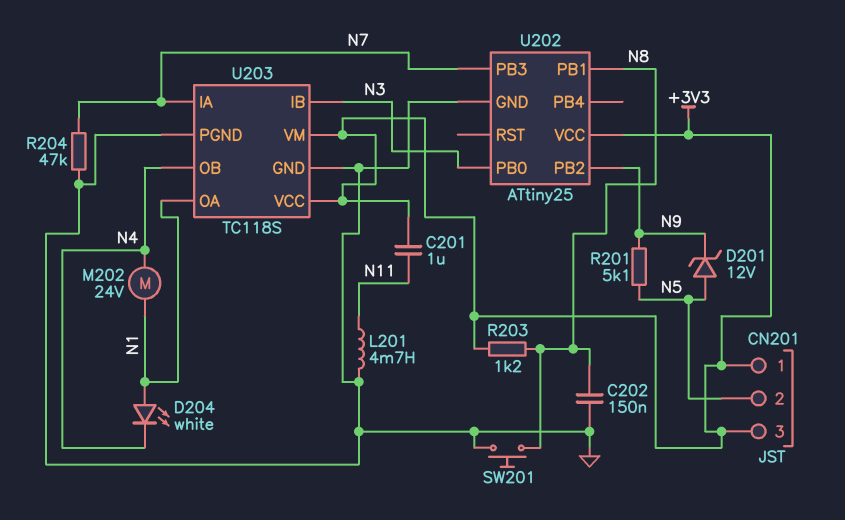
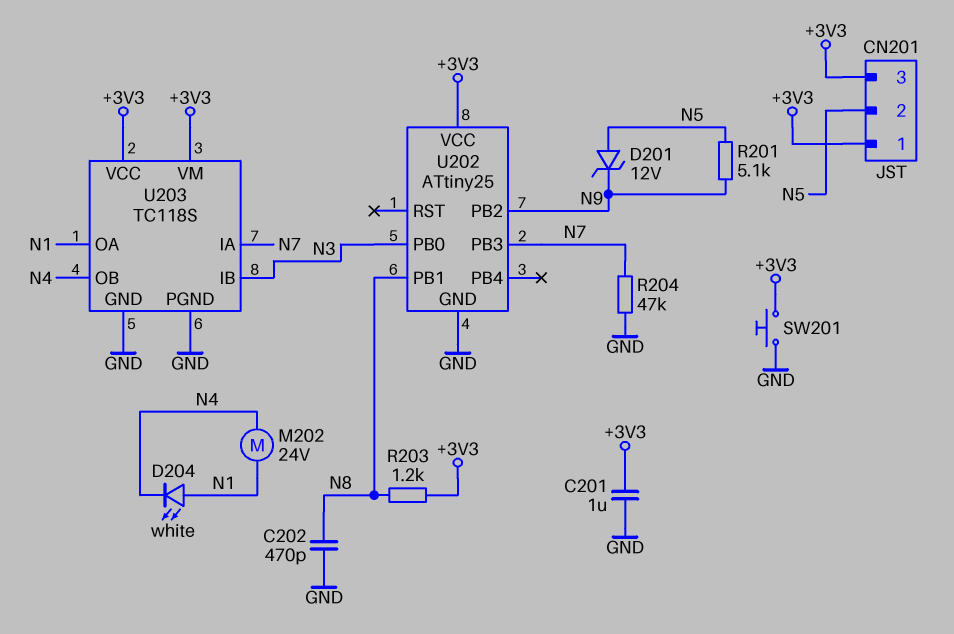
C201: 1uF (+3V3, N11) -> 1uF (+3V3, GND)
C202: 150nF (GND, N8) -> 470pF (GND, N8)
L201: 4.7mH (GND, N11) -> none
SW201: button (GND, N8) -> button (+3V3, GND)

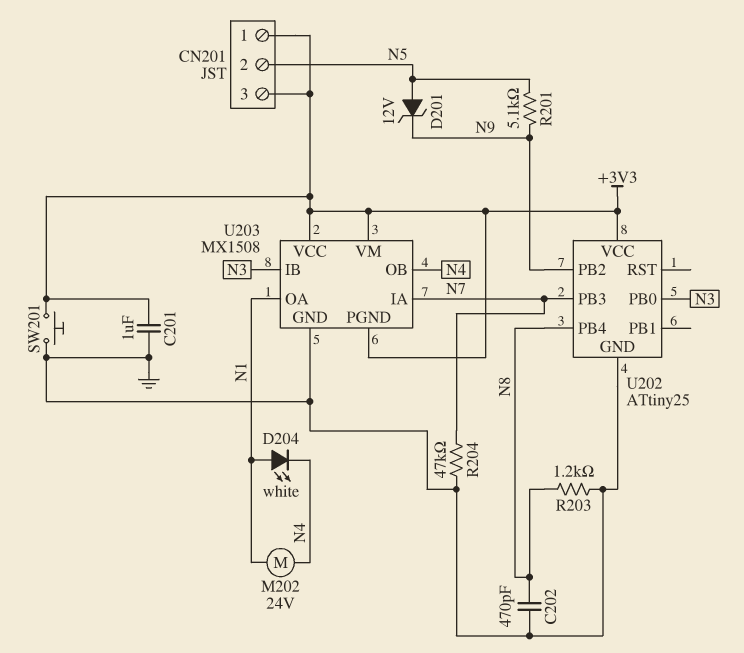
R203: 1.2k (+3V3, N8) -> 1.2k (GND, N8)
U202 pin PB1: N8 -> none
U202 pin PB4: none -> N8
U203: TC118S -> MX1508
U203 pin PGND: GND -> +3V3

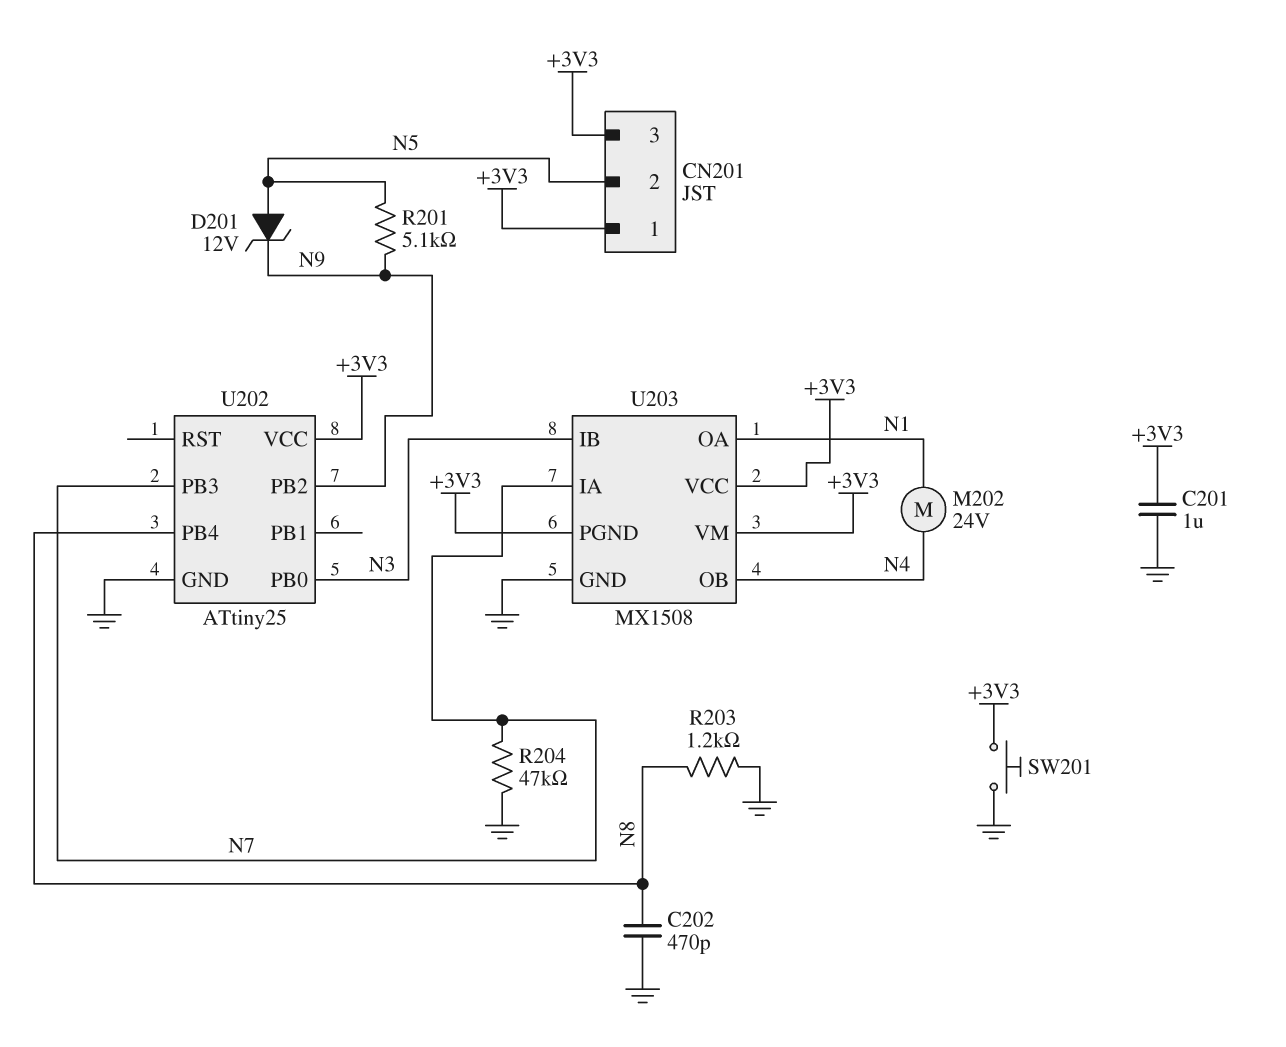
D204: LED white (A N1, K N4) -> none

